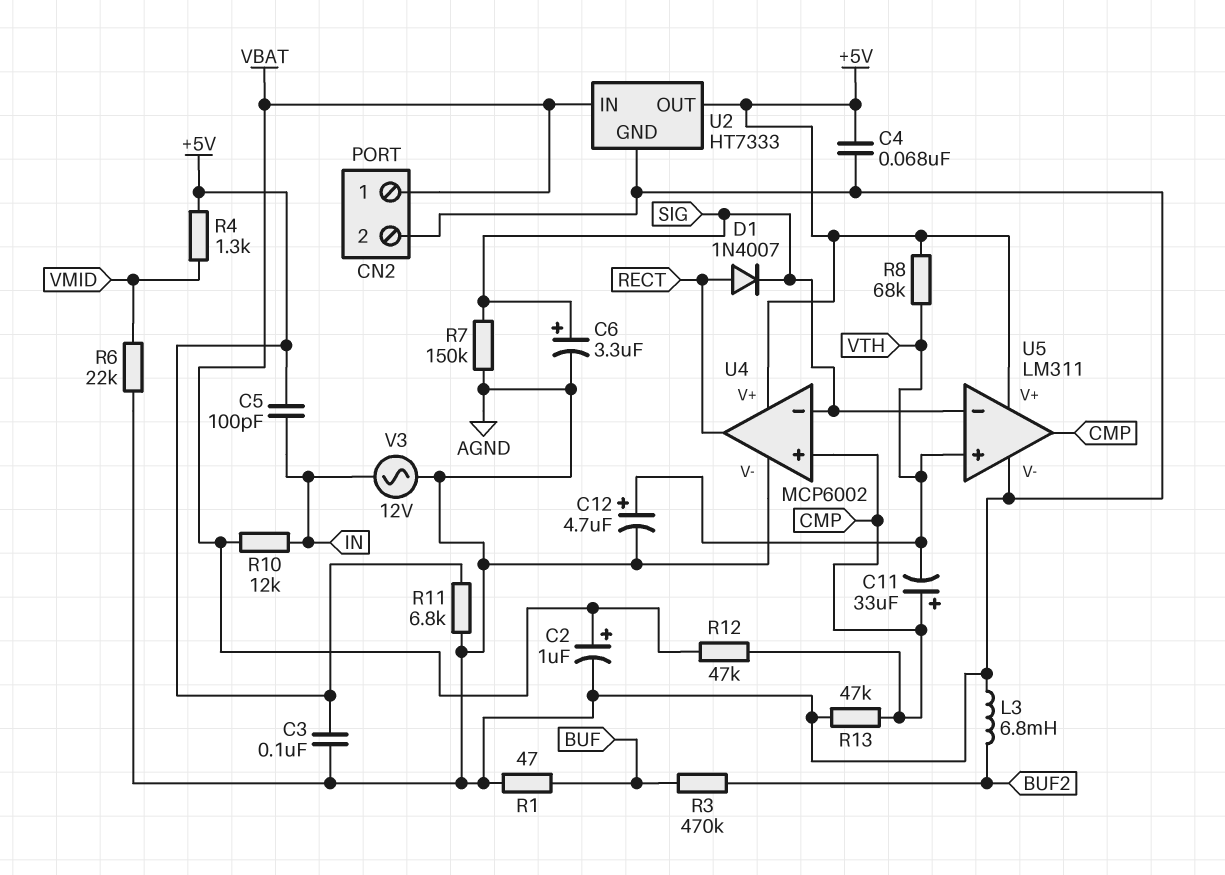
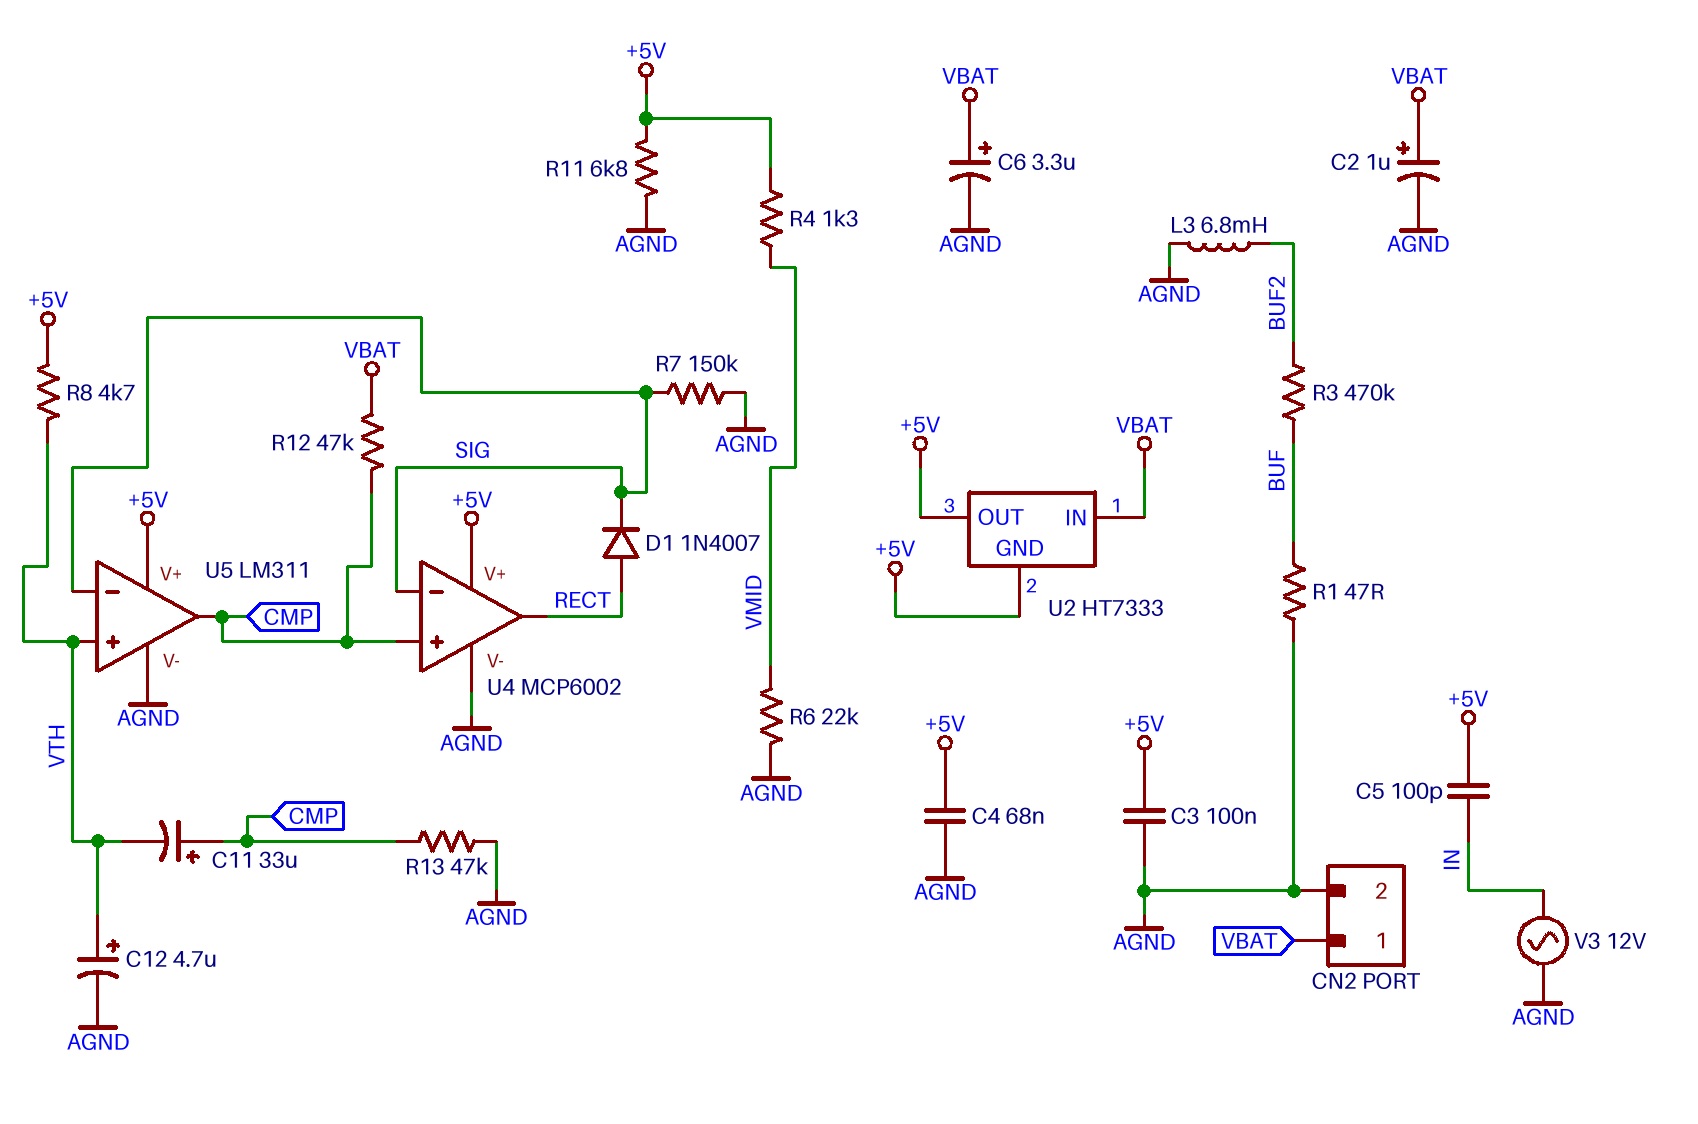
C6: 3.3uF (plus SIG, minus AGND) -> 3.3uF (plus VBAT, minus AGND)
R8: 68k (+5V, VTH) -> 4.7k (+5V, VTH)
R10: 12k (IN, VBAT) -> none
U2 pin GND: AGND -> +5V

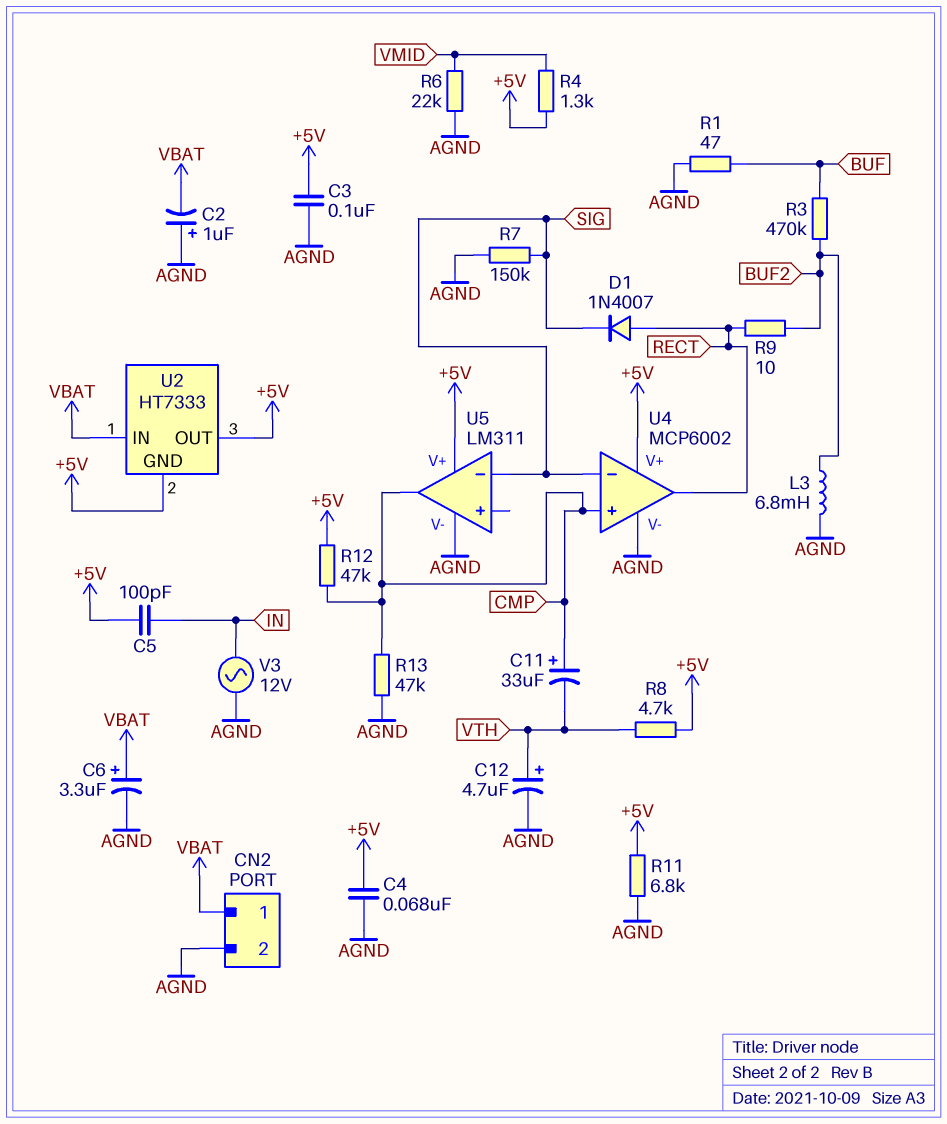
C2: 1uF (plus VBAT, minus AGND) -> 1uF (plus AGND, minus VBAT)
R9: none -> 10 (BUF2, RECT)
R12: 47k (CMP, VBAT) -> 47k (+5V, CMP)
U5 pin in+: VTH -> none

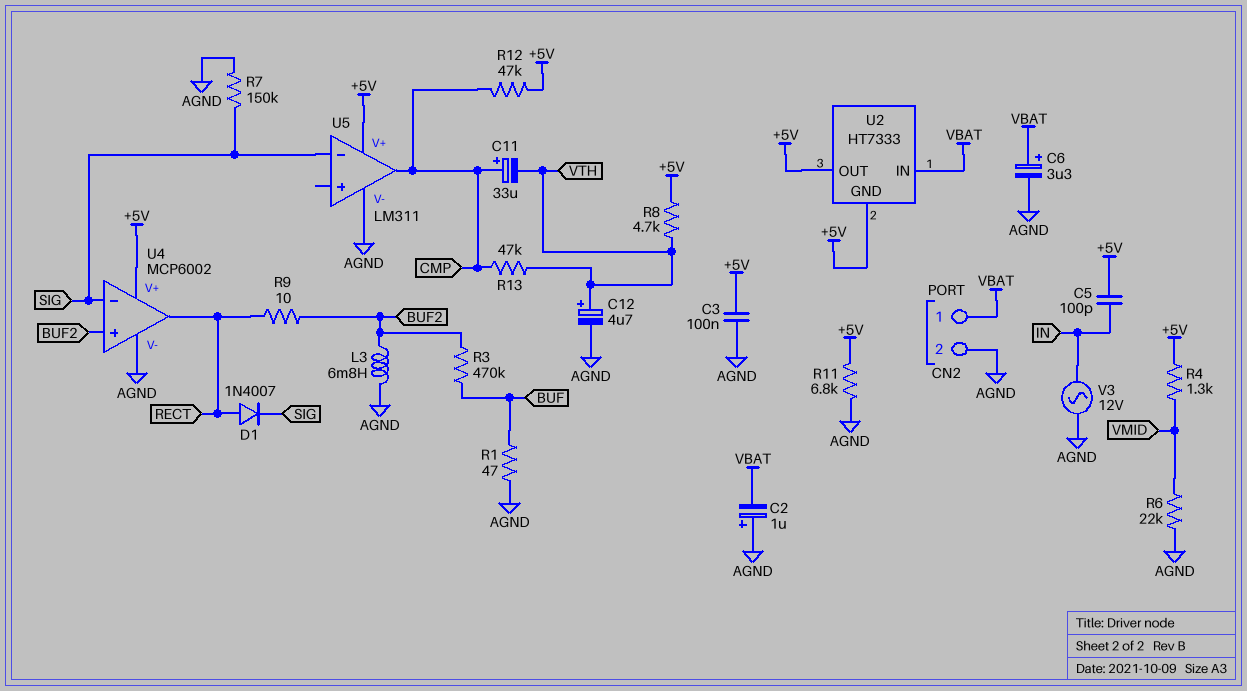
C4: 68nF (+5V, AGND) -> none
R13: 47k (AGND, CMP) -> 47k (CMP, VTH)
U4 pin in+: CMP -> BUF2

